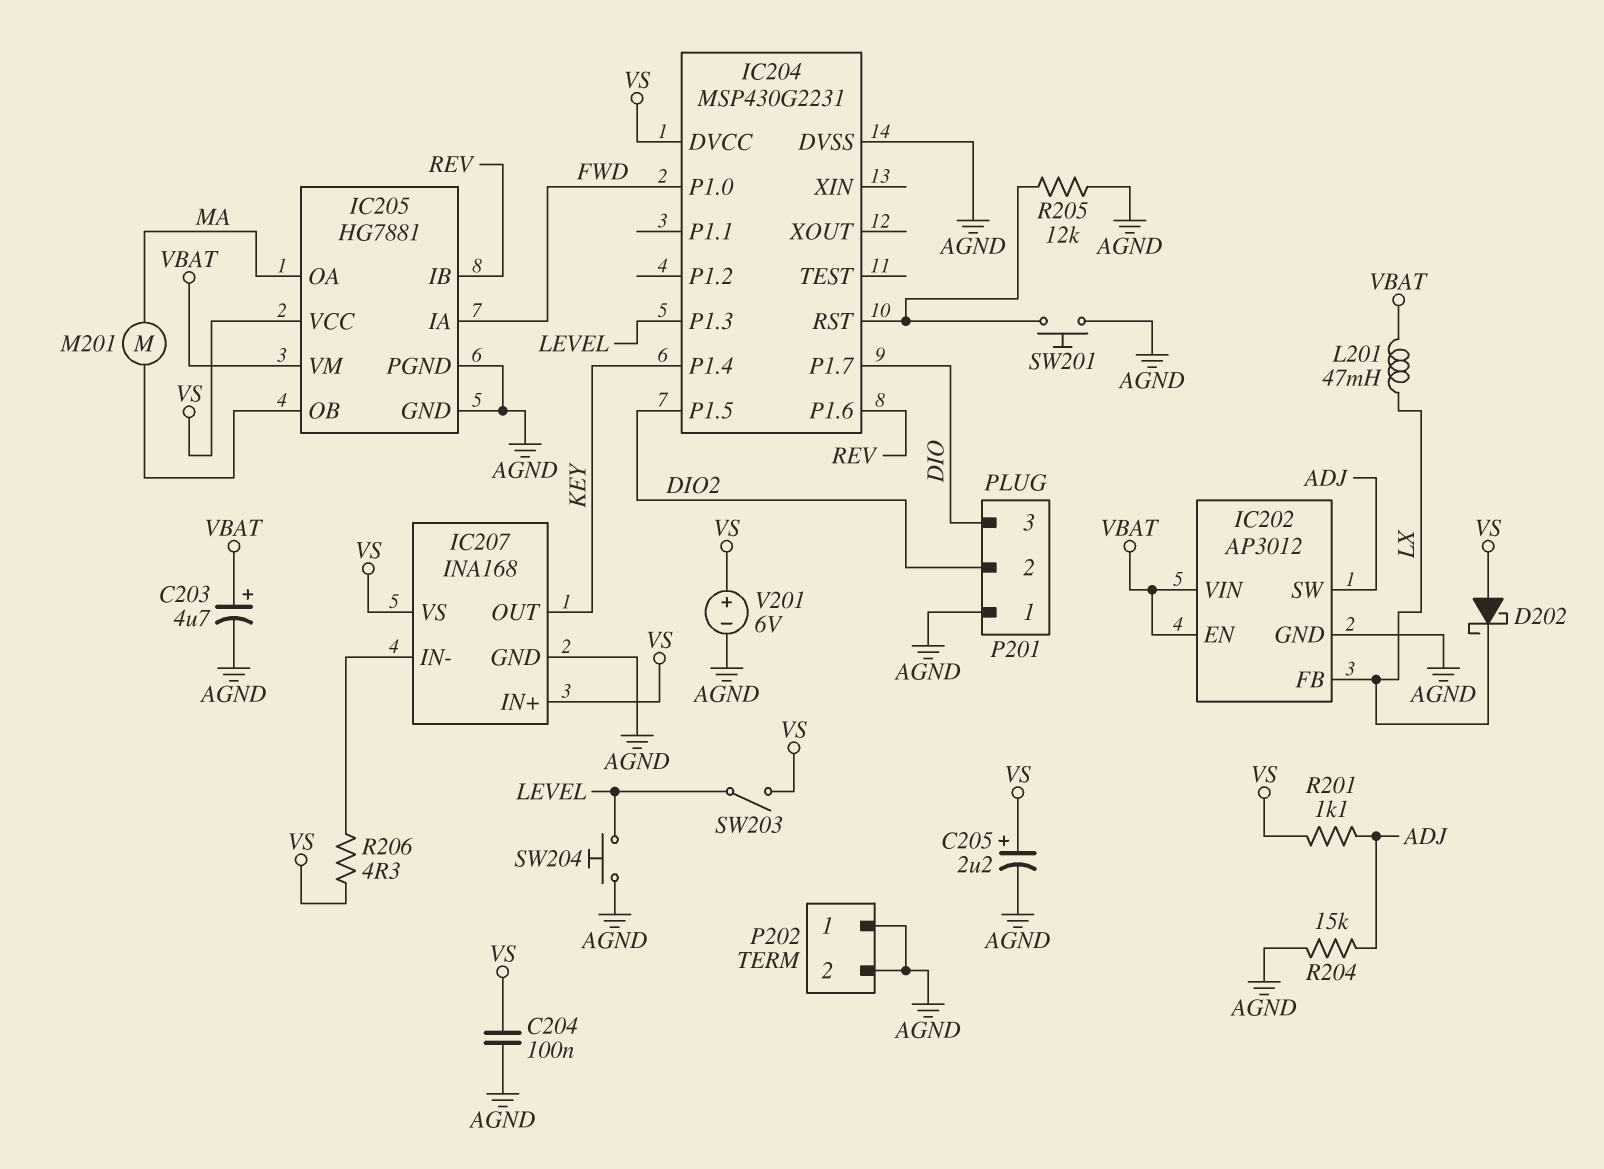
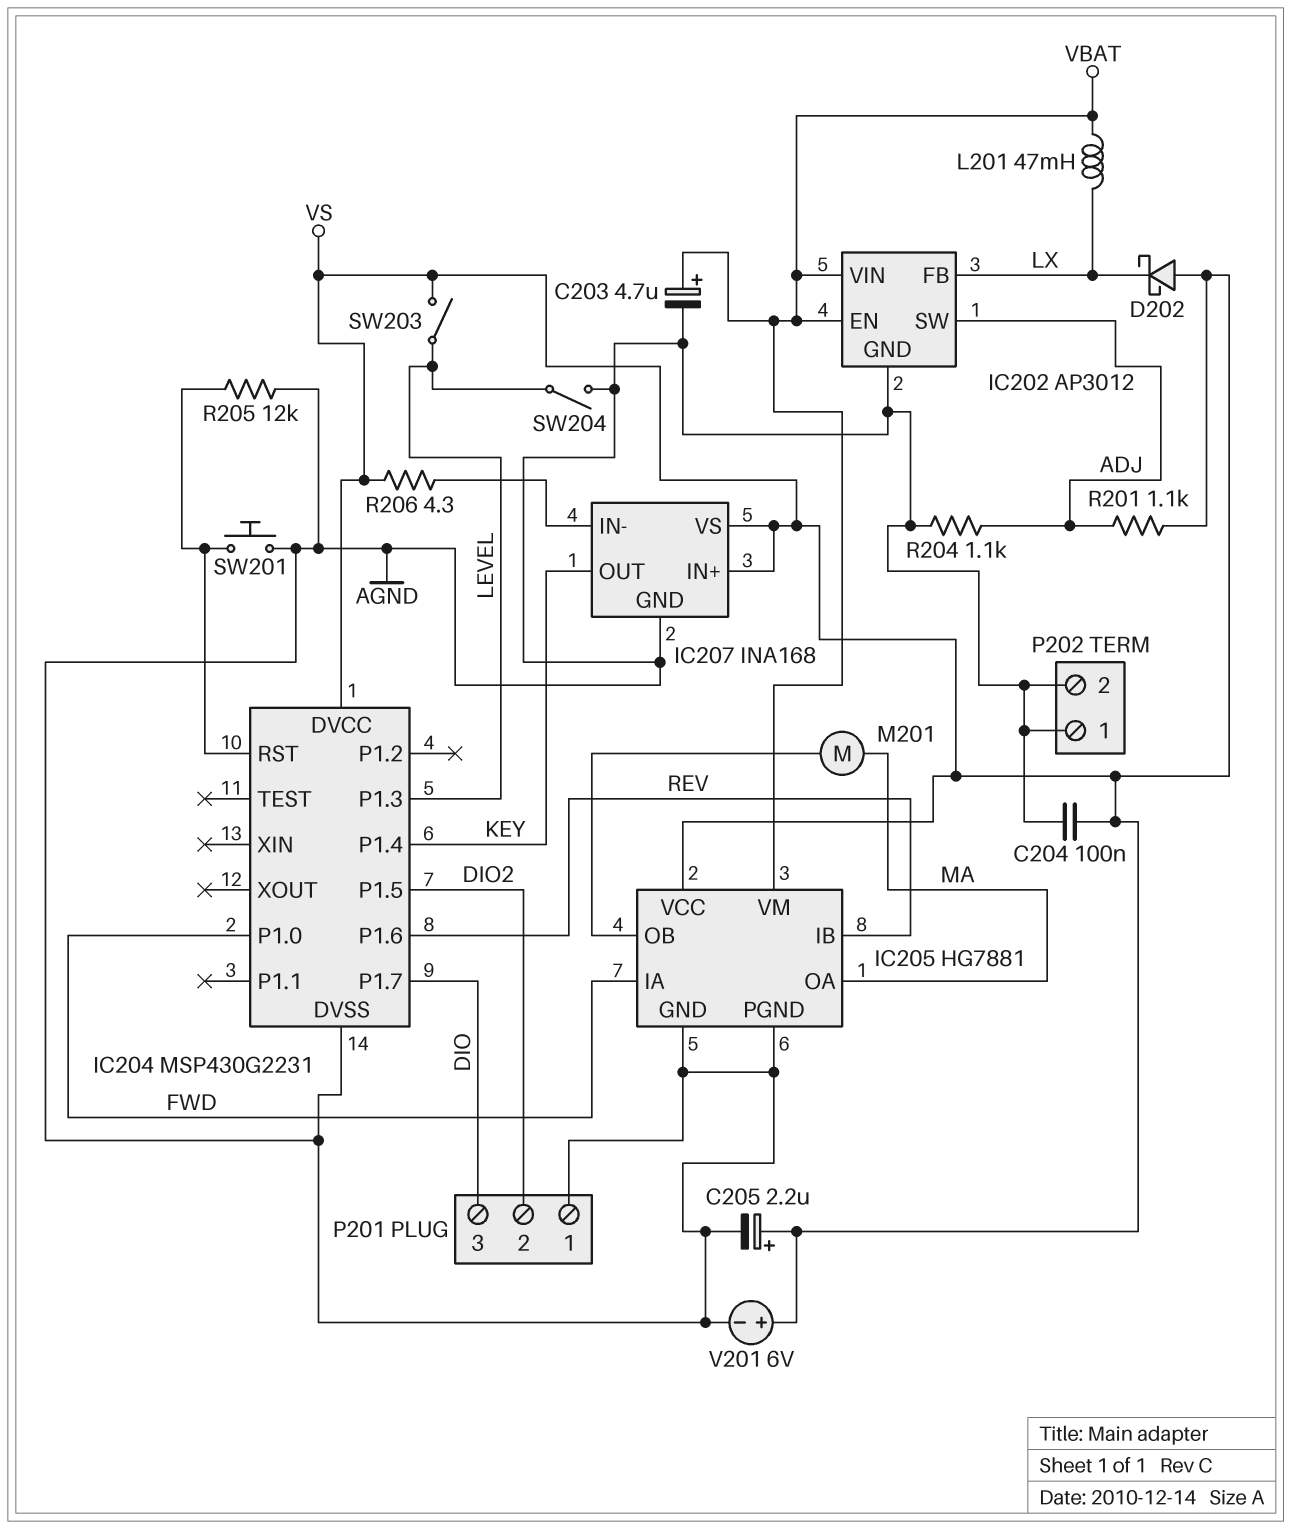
R204: 15k (ADJ, AGND) -> 1.1k (ADJ, AGND)
SW204: button (AGND, LEVEL) -> switch (AGND, LEVEL)

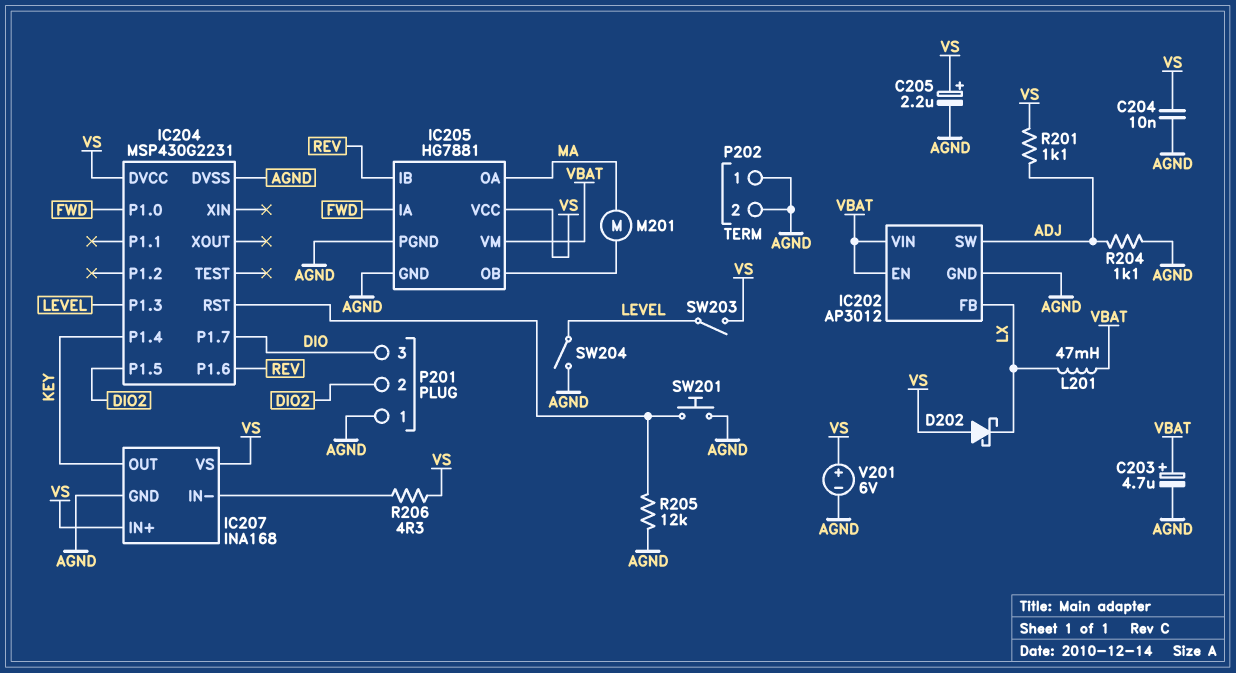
C204: 100nF (AGND, VS) -> 10nF (AGND, VS)

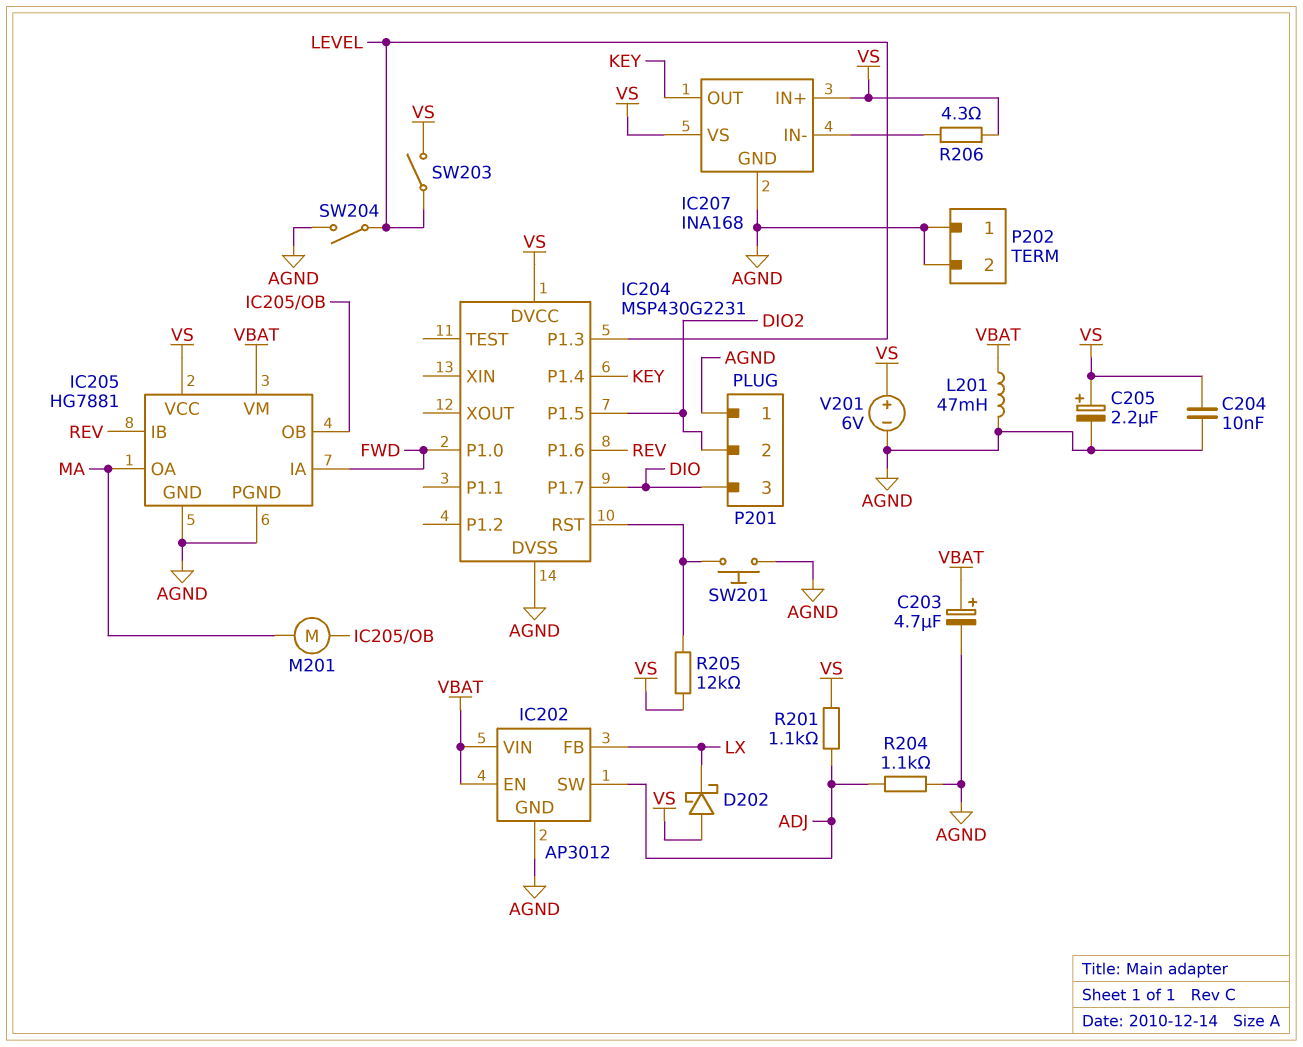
L201: 47mH (LX, VBAT) -> 47mH (AGND, VBAT)
R205: 12k (AGND, IC204/RST) -> 12k (IC204/RST, VS)

